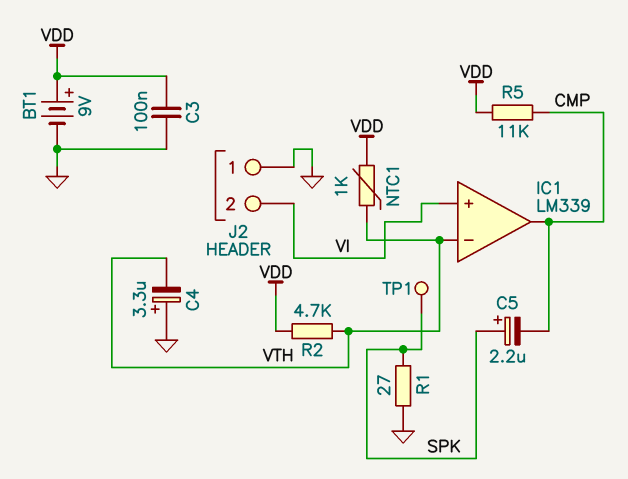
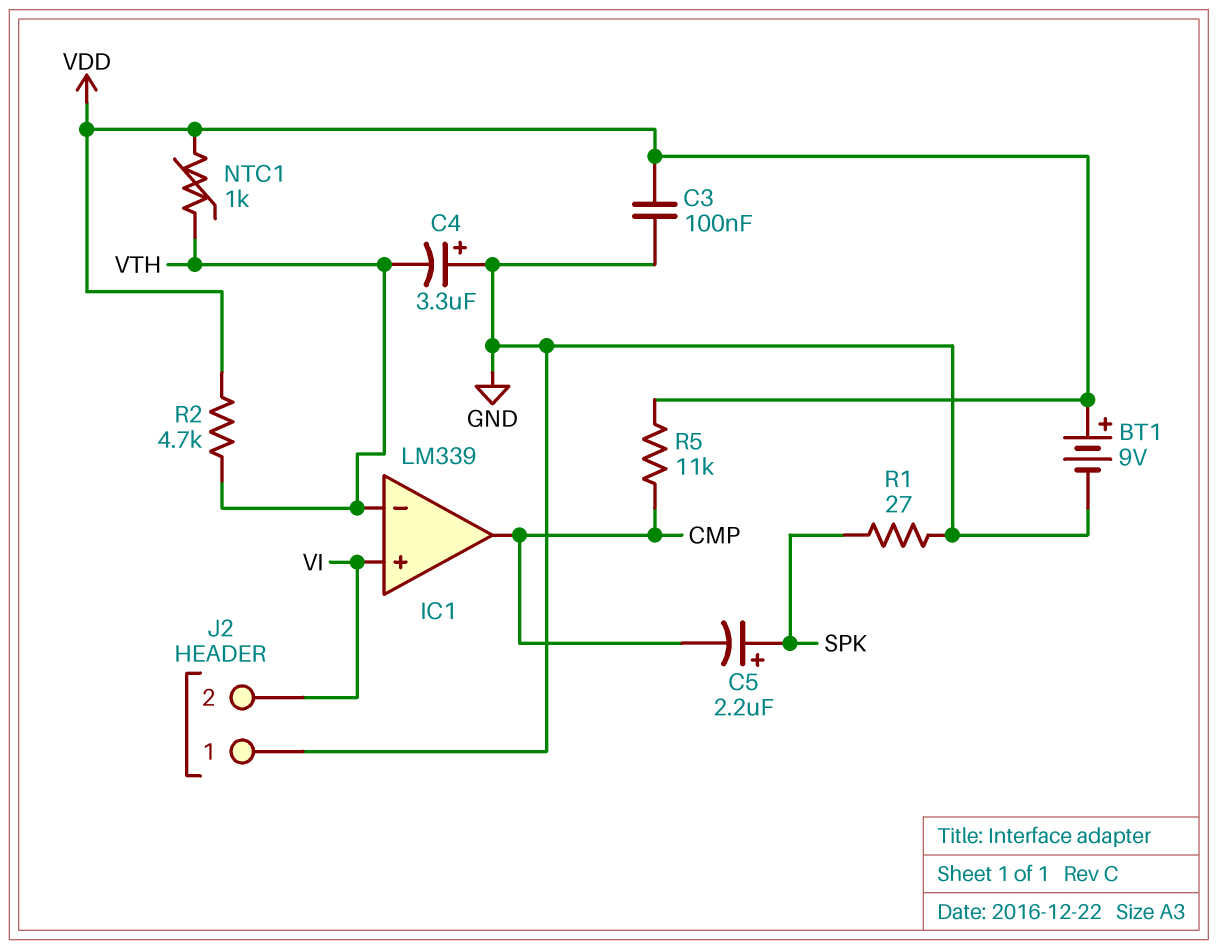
TP1: test point (SPK) -> none

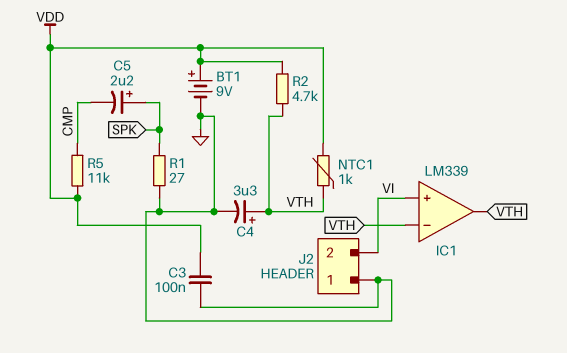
C4: 3.3uF (plus GND, minus VTH) -> 3.3uF (plus VTH, minus GND)
IC1 pin out: CMP -> VTH

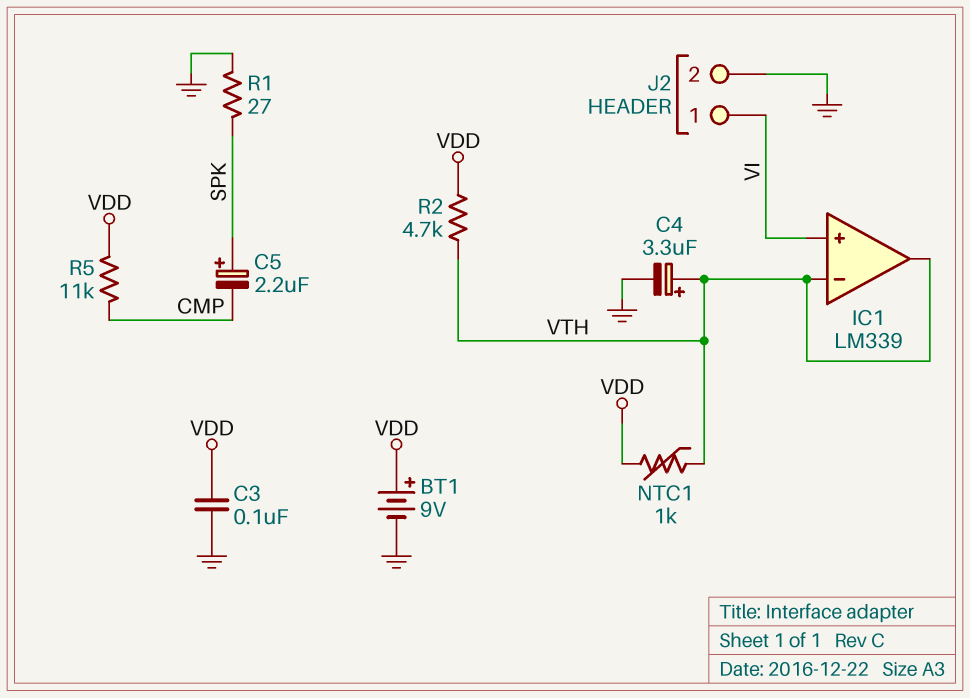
J2 pin 1: GND -> VI
J2 pin 2: VI -> GND

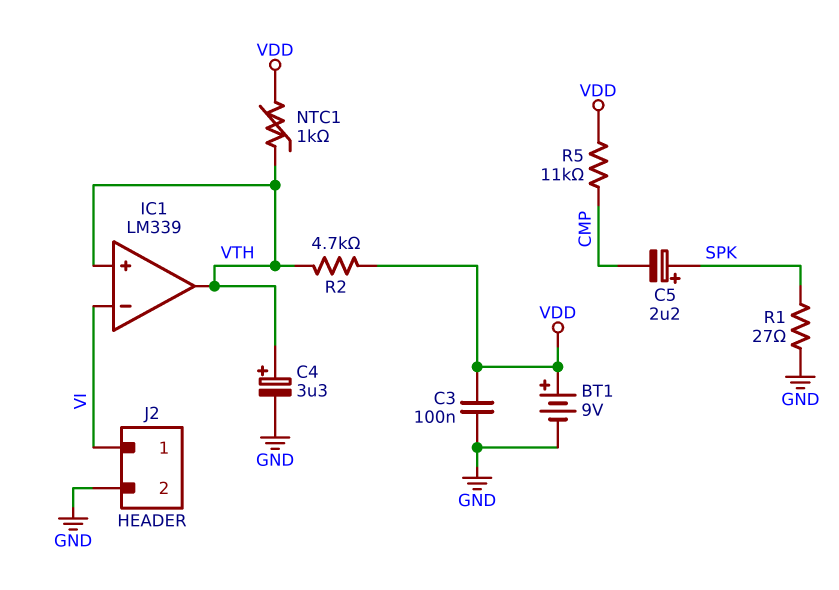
IC1 pin in+: VI -> VTH
IC1 pin in-: VTH -> VI

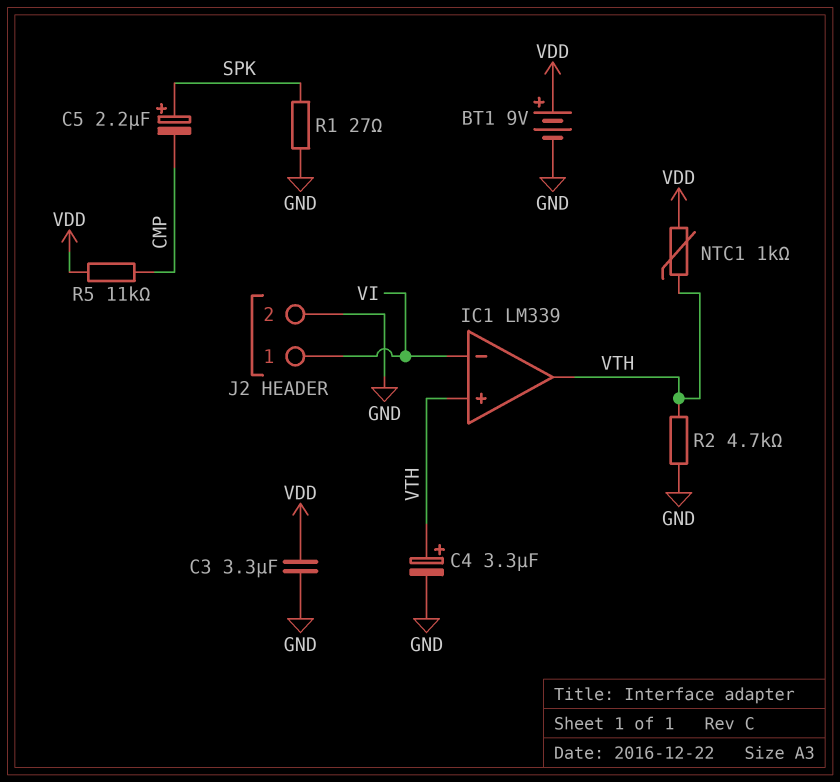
C3: 100nF (GND, VDD) -> 3.3uF (GND, VDD)
R2: 4.7k (VDD, VTH) -> 4.7k (GND, VTH)

